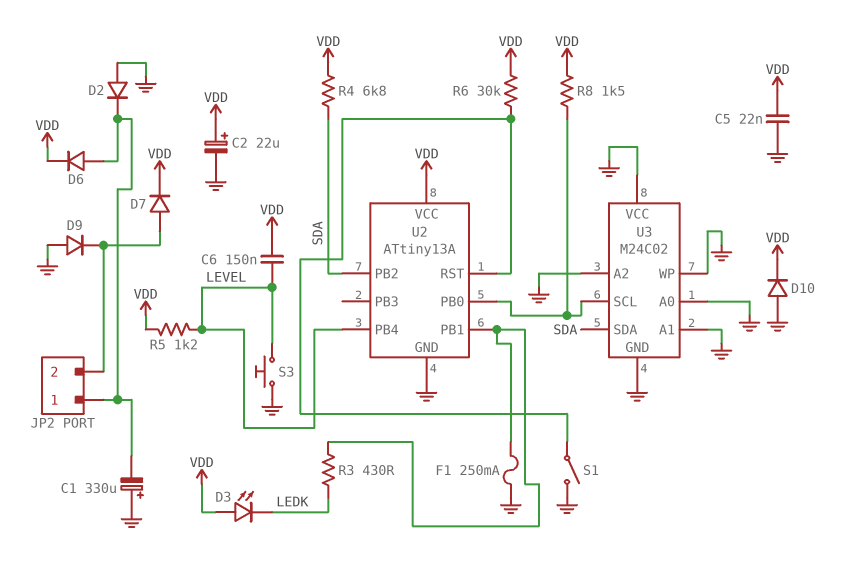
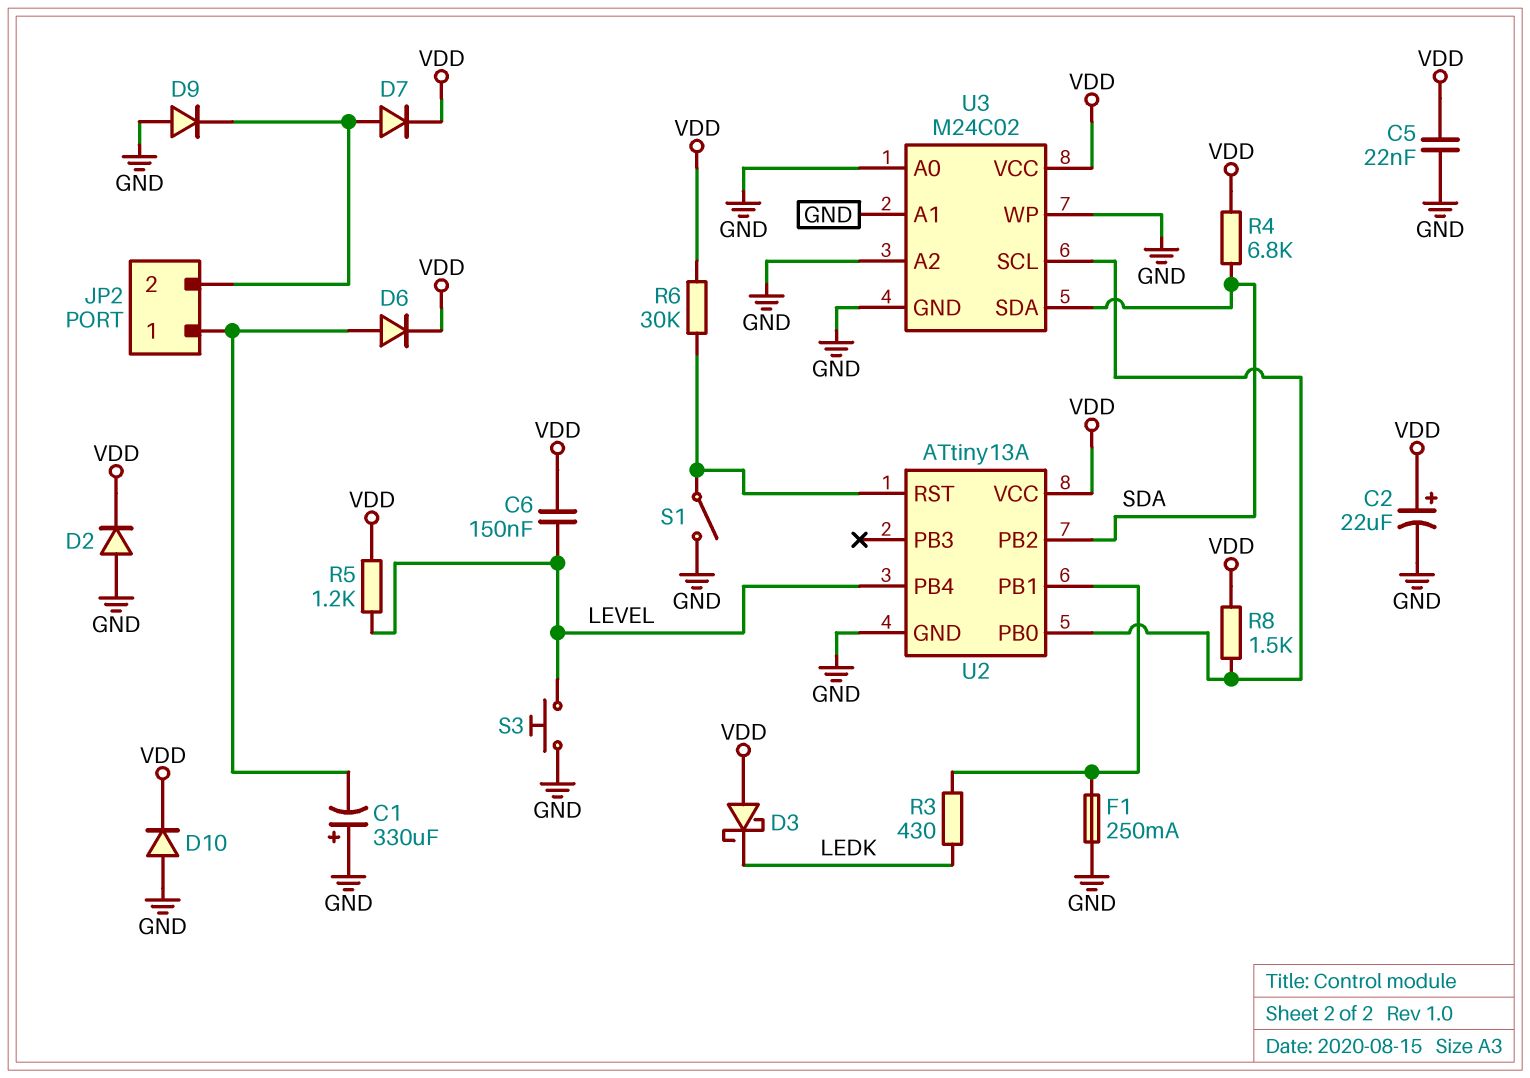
D2: diode (A GND, K JP2/1) -> diode (A GND, K VDD)
D3: LED (A VDD, K LEDK) -> schottky (A VDD, K LEDK)
U3 pin VCC: GND -> VDD

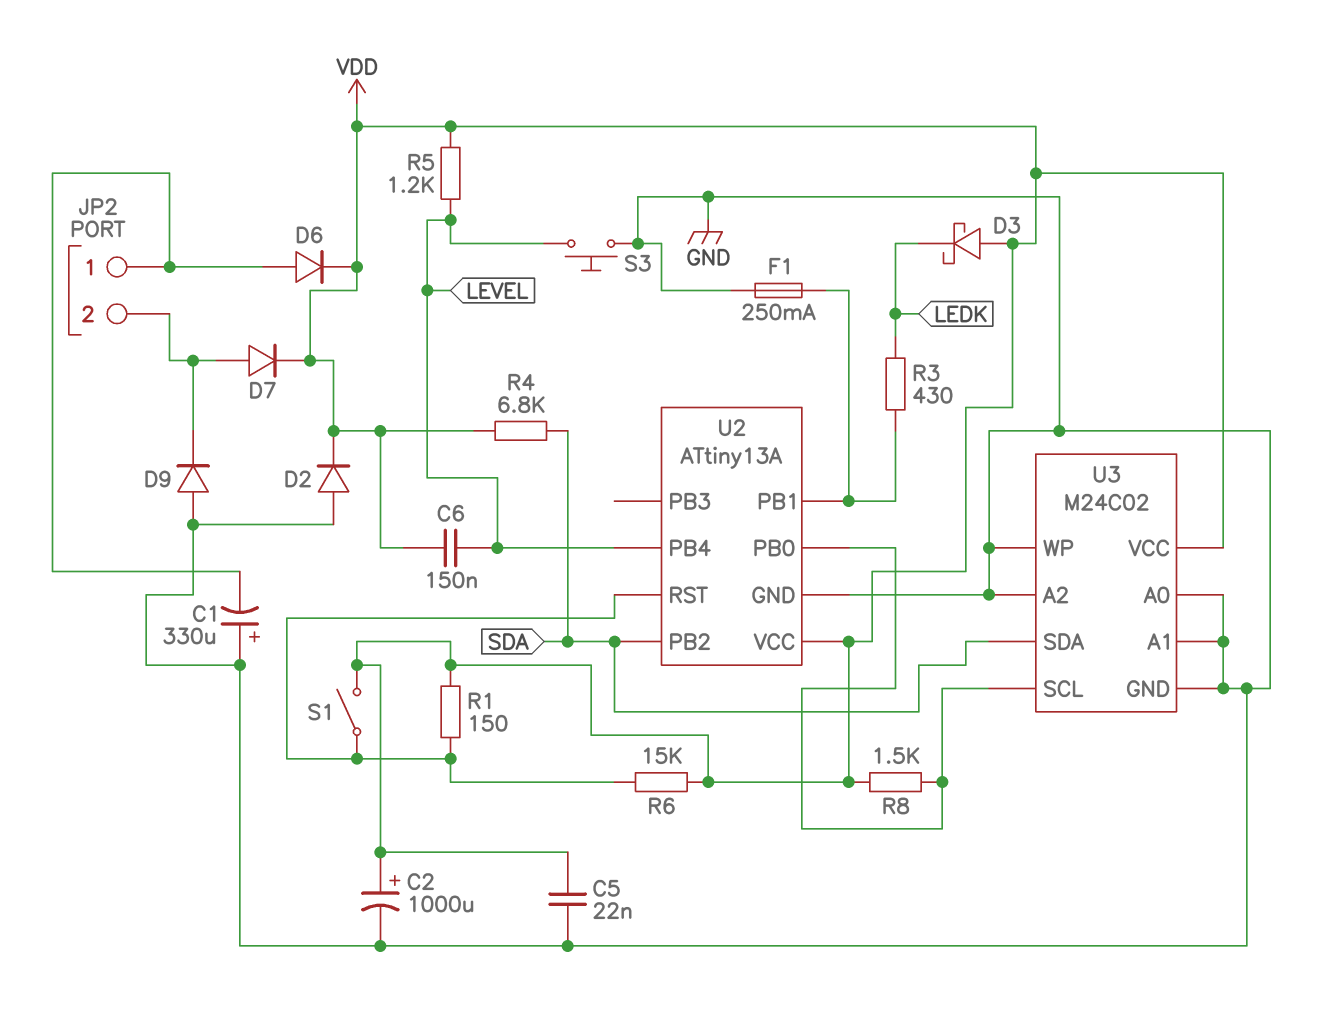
C2: 22uF (plus VDD, minus GND) -> 1000uF (plus VDD, minus GND)
D10: diode (A GND, K VDD) -> none
R1: none -> 150 (U2/RST, VDD)
R6: 30k (U2/RST, VDD) -> 15k (U2/RST, VDD)
S1: switch (GND, U2/RST) -> switch (U2/RST, VDD)

